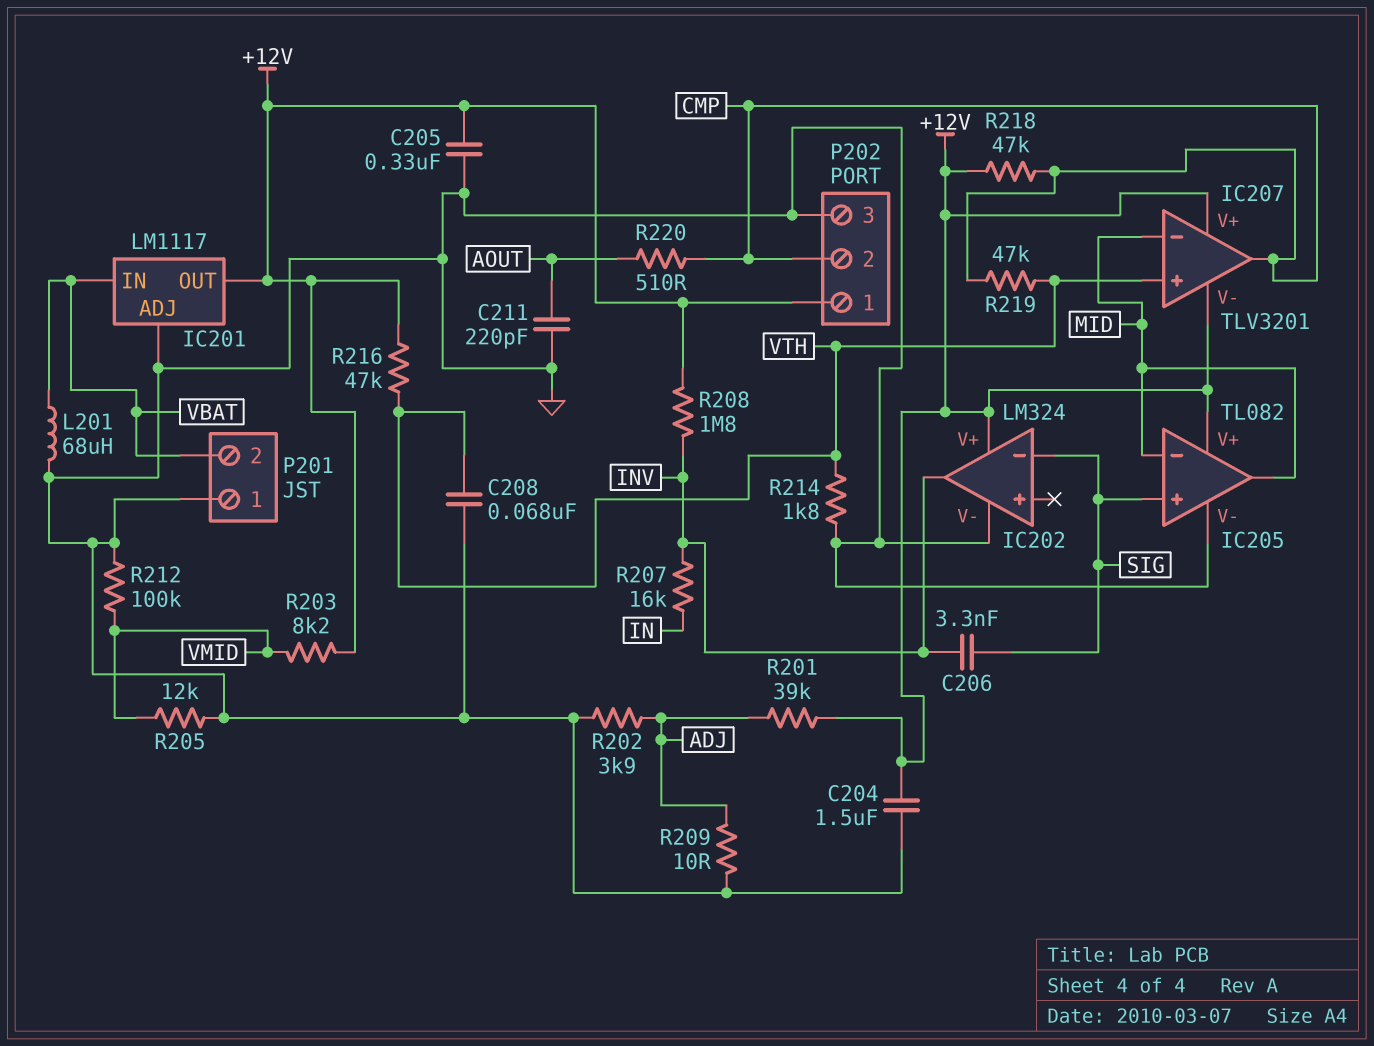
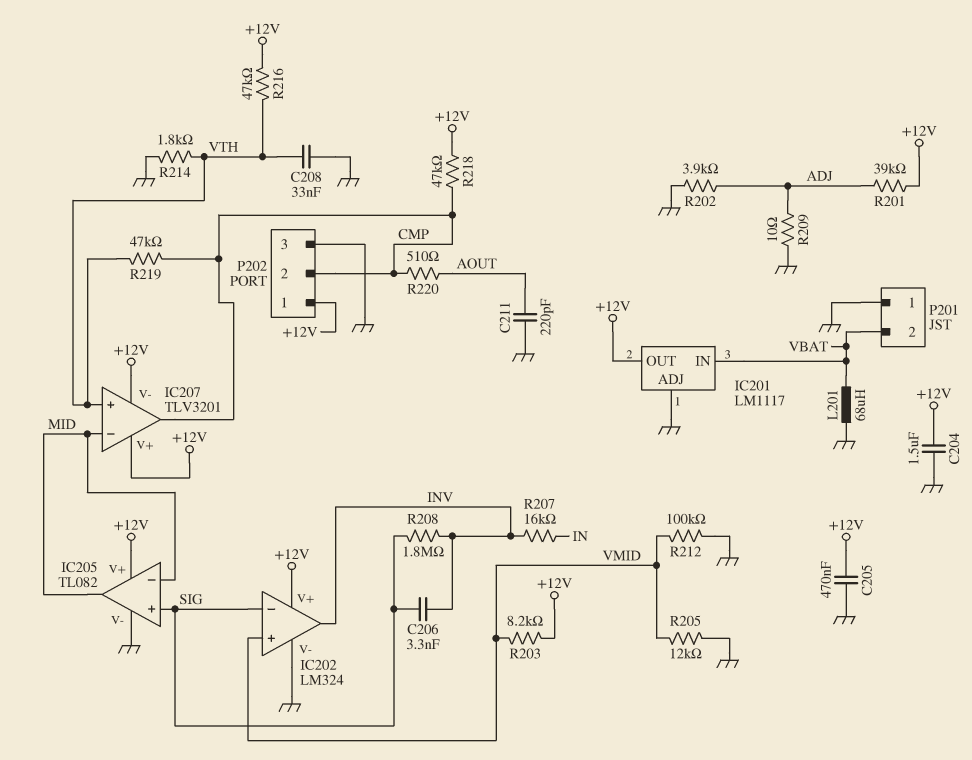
C205: 330nF (+12V, GND) -> 470nF (+12V, GND)
C208: 68nF (GND, VTH) -> 33nF (GND, VTH)
IC202 pin in+: none -> VMID
R208: 1.8M (+12V, INV) -> 1.8M (INV, SIG)

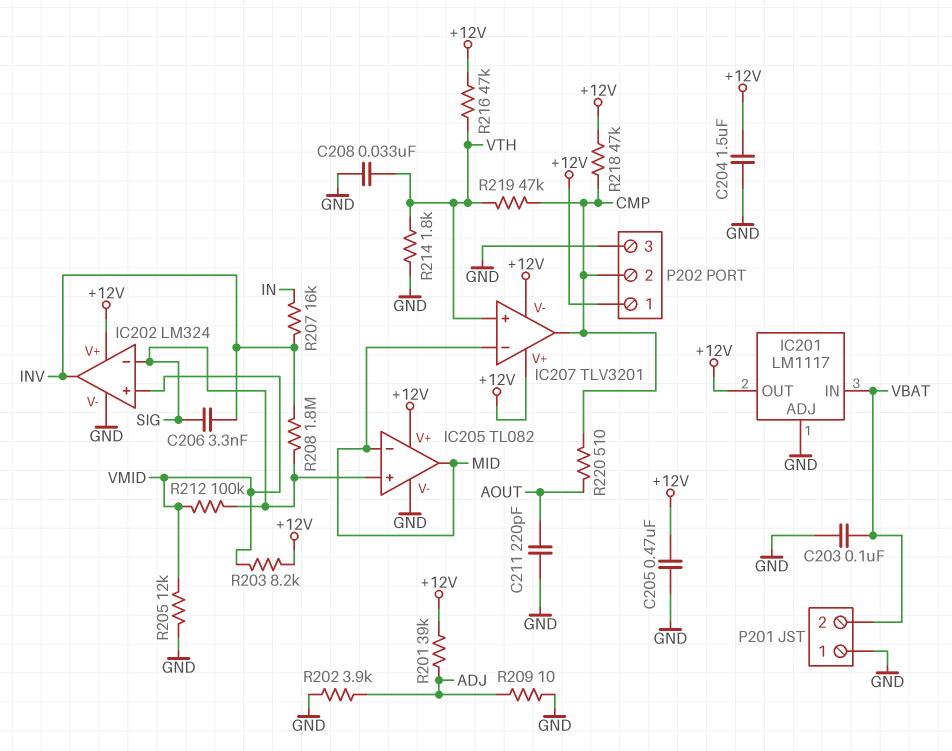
C203: none -> 100nF (GND, VBAT)
L201: 68uH (GND, VBAT) -> none
R212: 100k (GND, VMID) -> 100k (SIG, VMID)

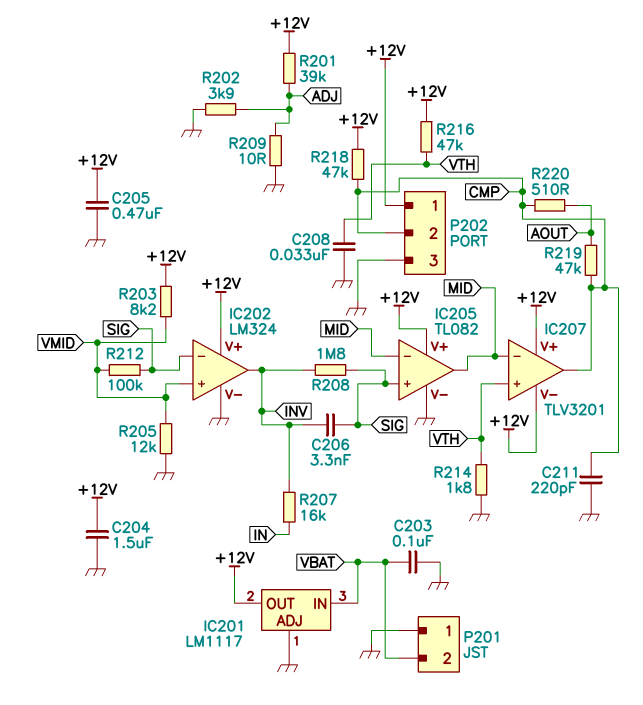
C211: 220pF (AOUT, GND) -> 220pF (CMP, GND)
R219: 47k (CMP, VTH) -> 47k (AOUT, CMP)

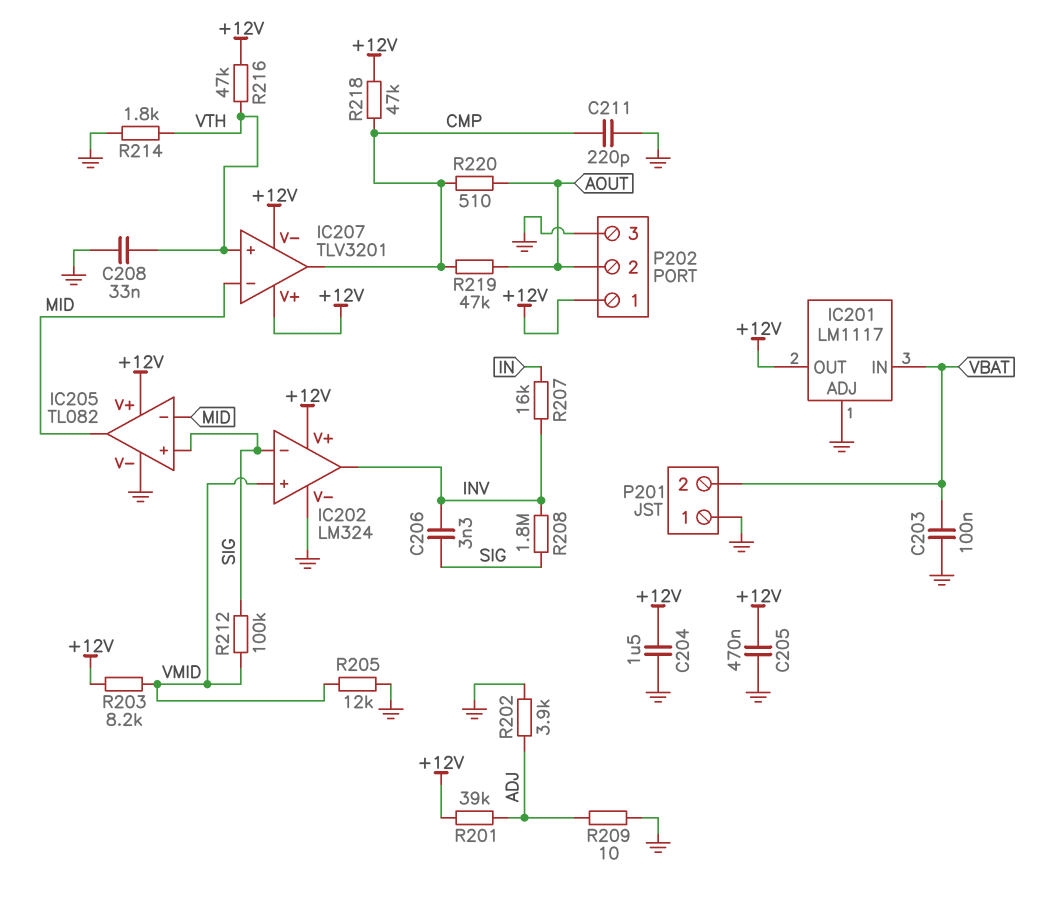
P202 pin 2: CMP -> AOUT

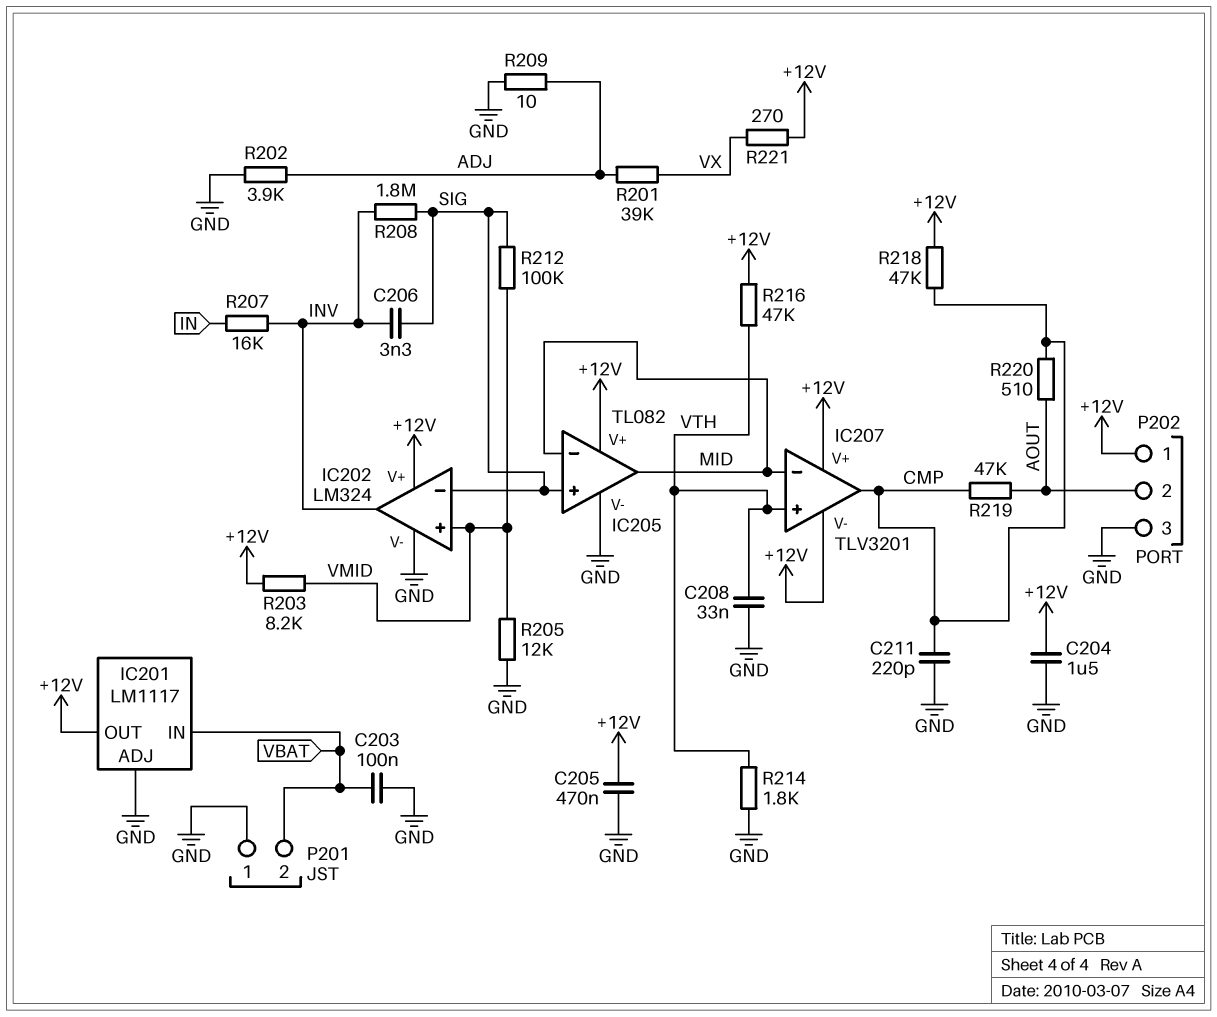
R201: 39k (+12V, ADJ) -> 39k (ADJ, VX)
R221: none -> 270 (+12V, VX)

